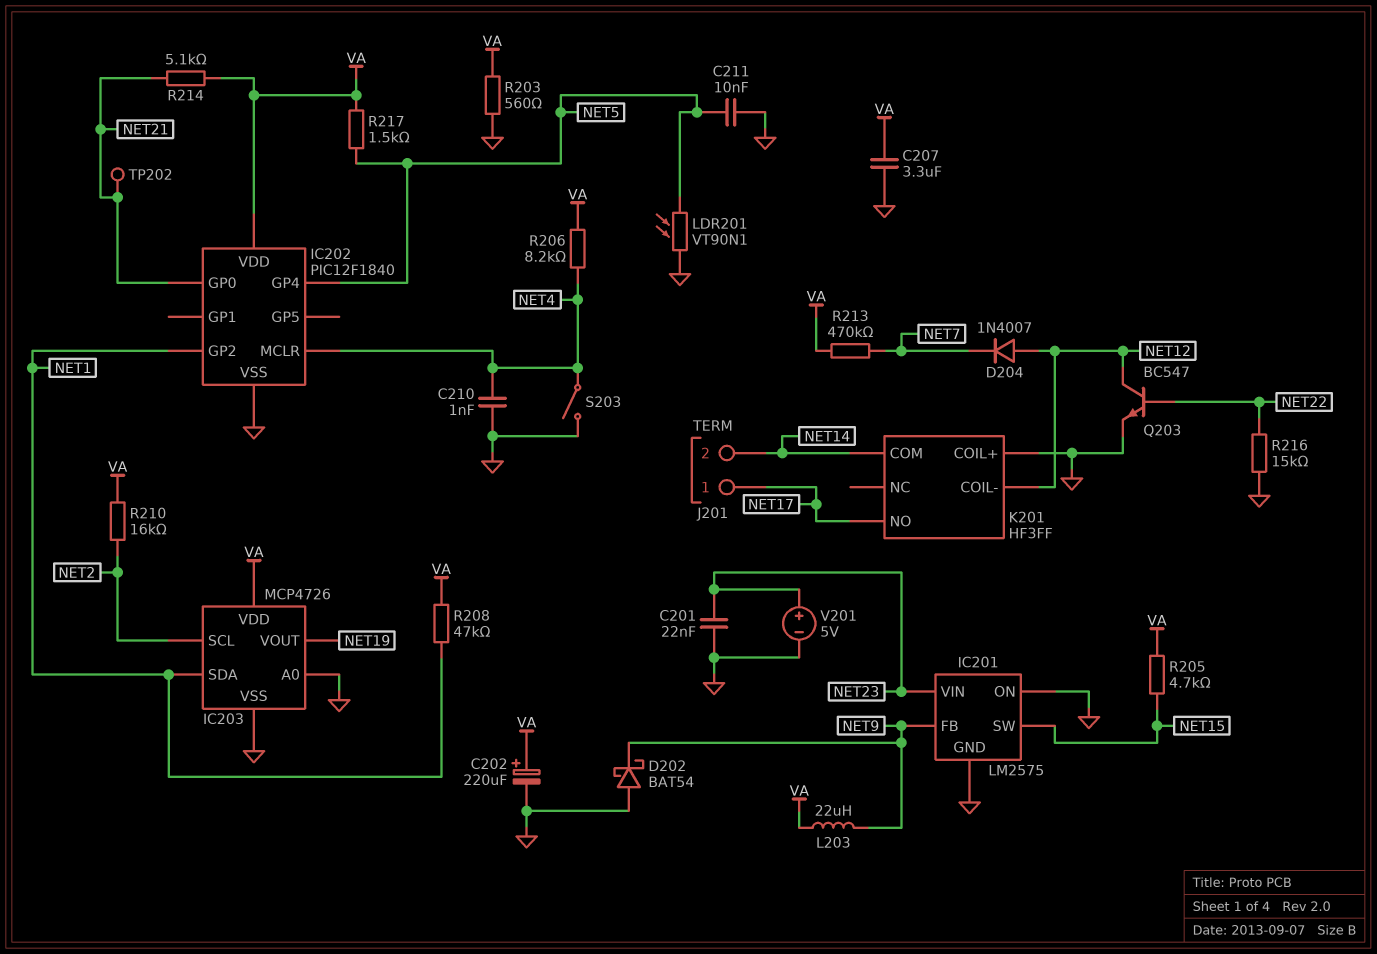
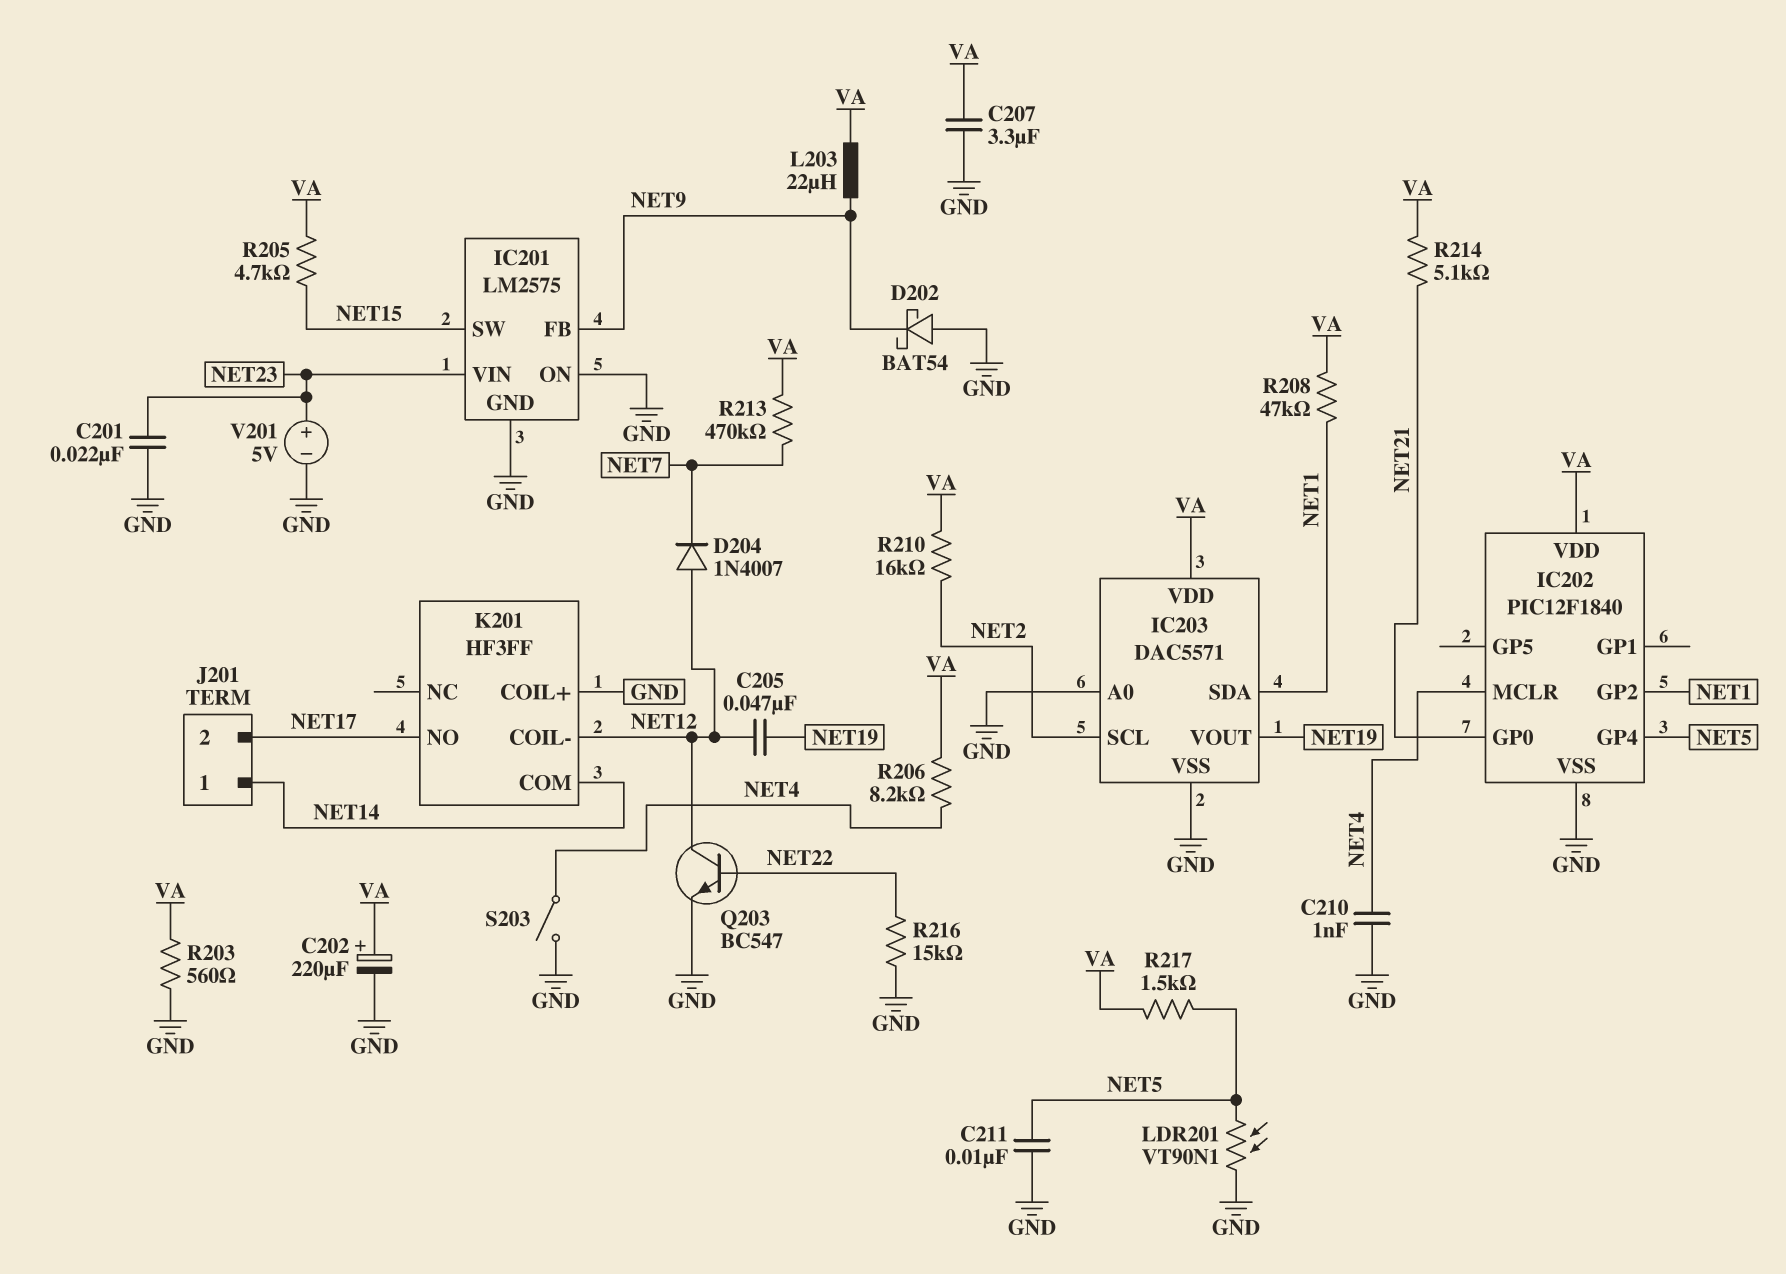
C205: none -> 47nF (NET12, NET19)
IC203: MCP4726 -> DAC5571
J201 pin 1: NET17 -> NET14
J201 pin 2: NET14 -> NET17
TP202: test point (NET21) -> none

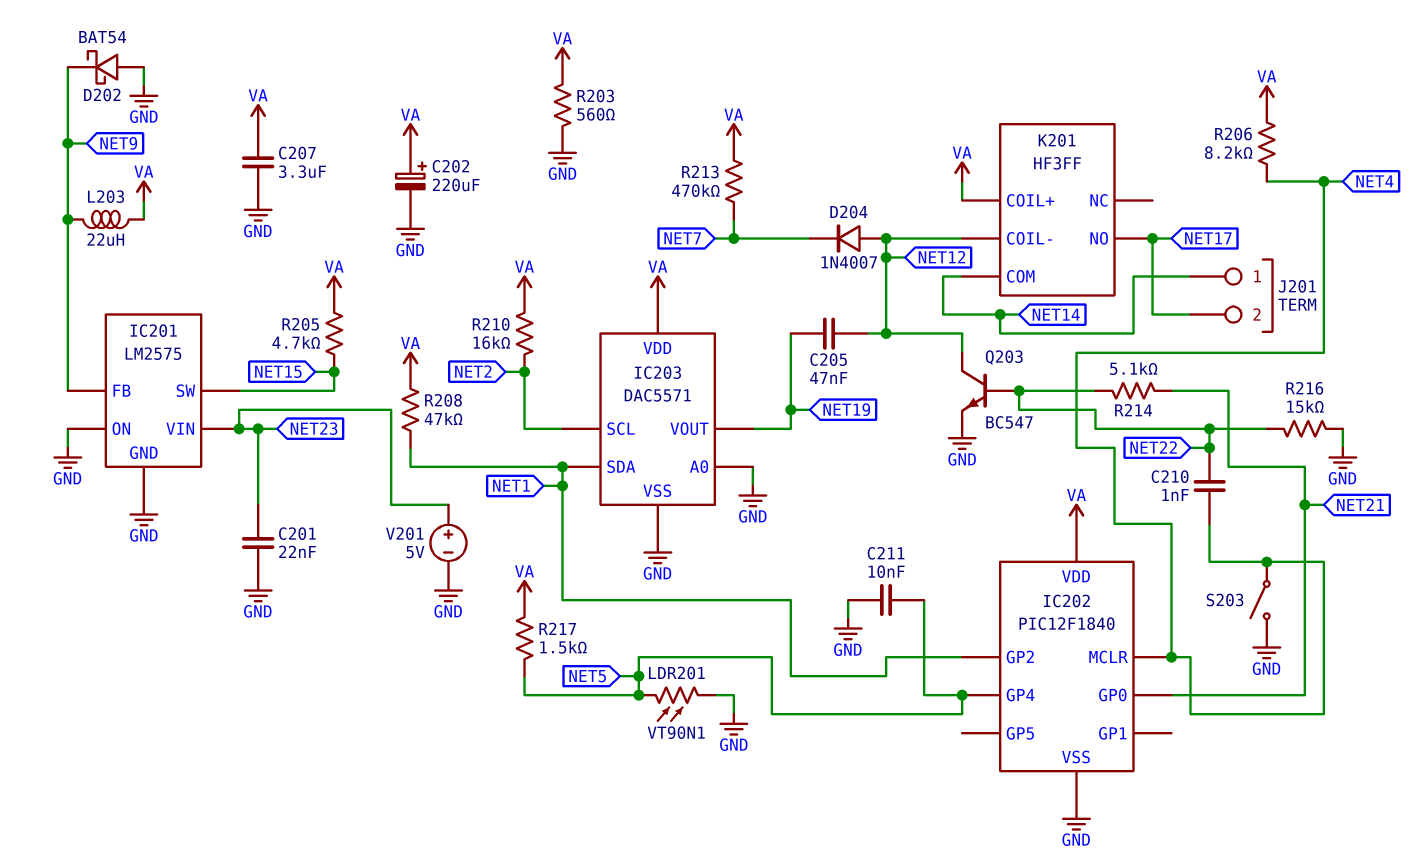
C210: 1nF (GND, NET4) -> 1nF (NET4, NET22)
K201 pin COIL+: GND -> VA
R214: 5.1k (NET21, VA) -> 5.1k (NET21, NET22)

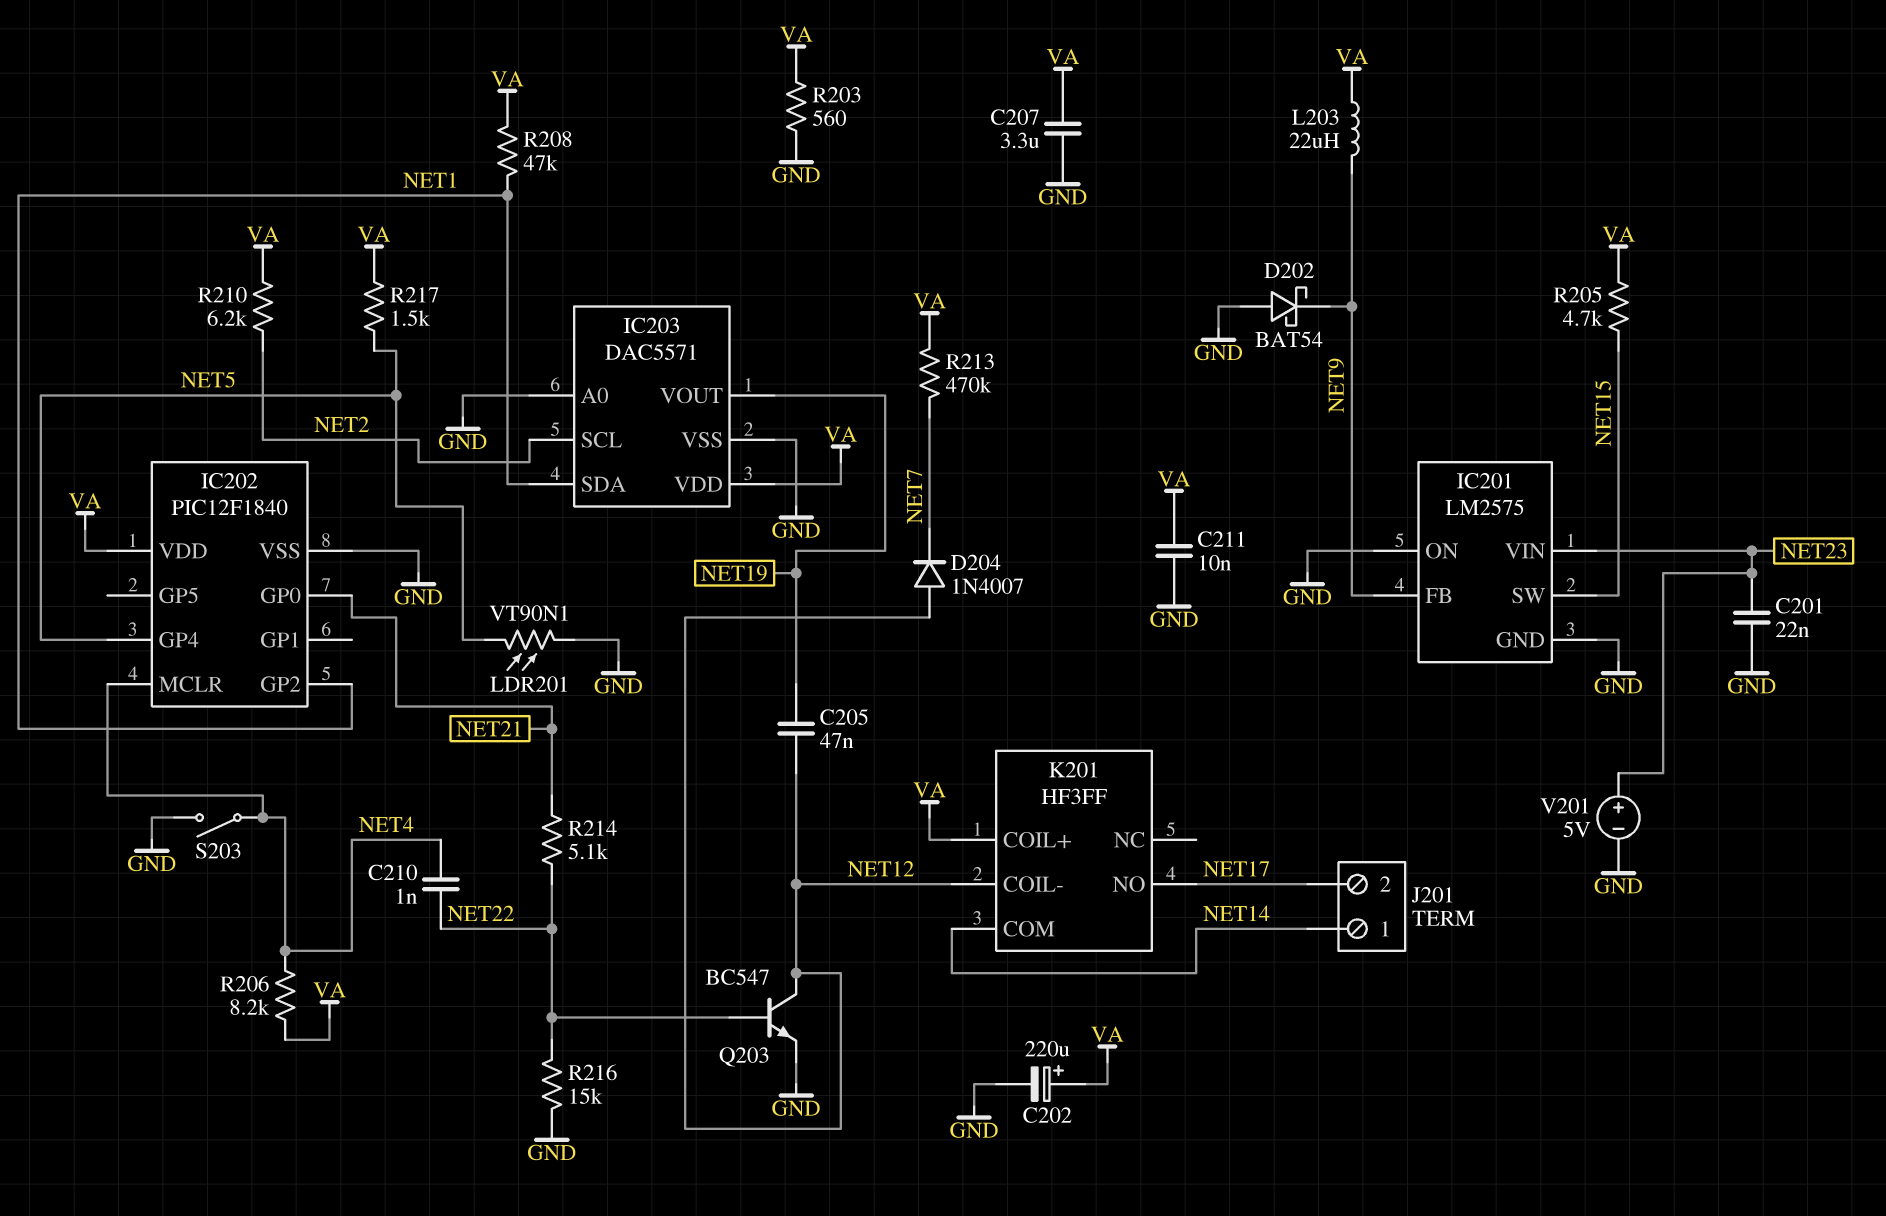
C211: 10nF (GND, NET5) -> 10nF (GND, VA)
R210: 16k (NET2, VA) -> 6.2k (NET2, VA)

